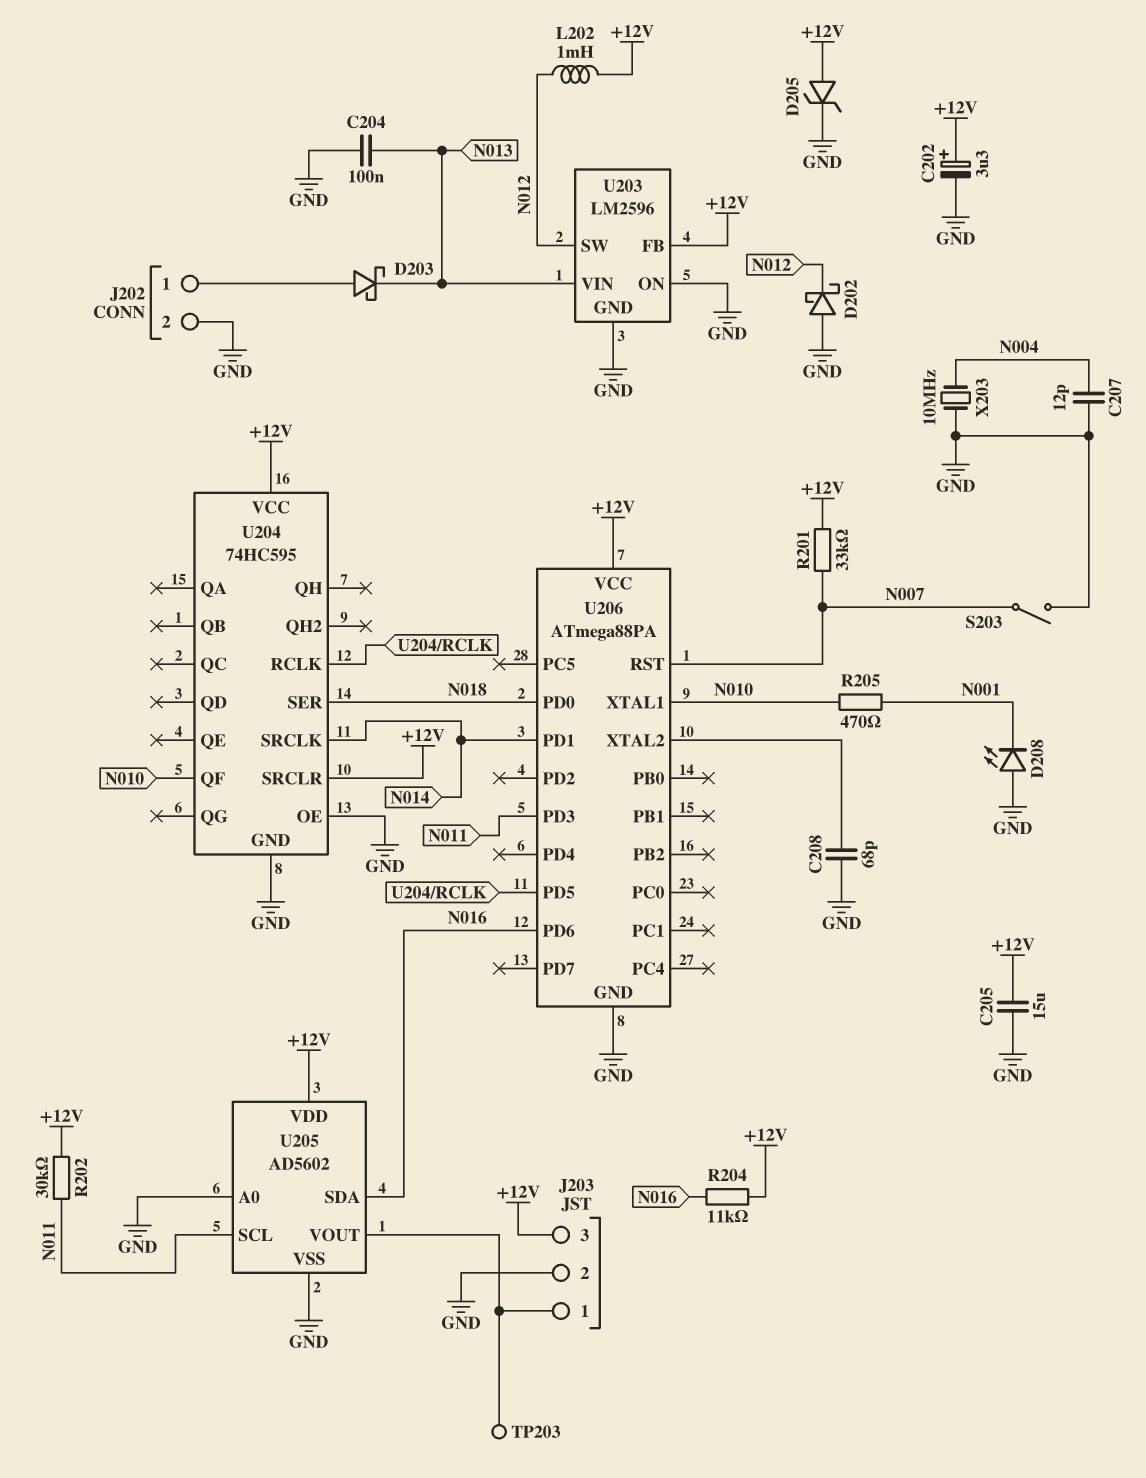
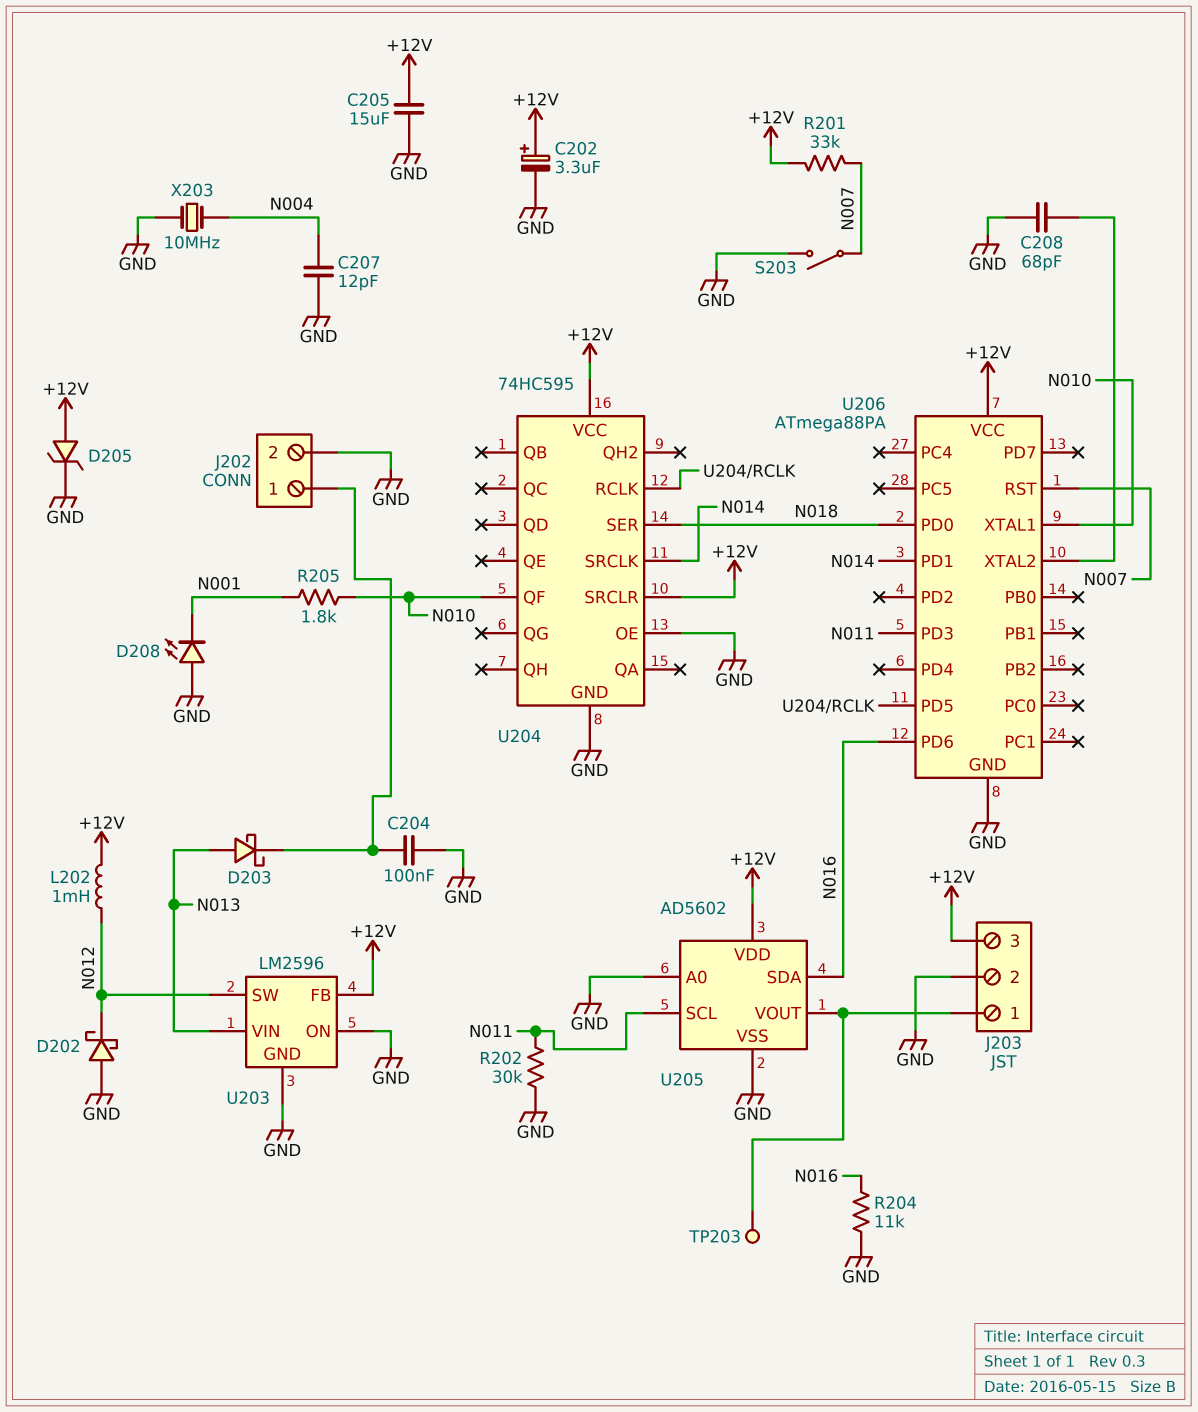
C204: 100nF (GND, N013) -> 100nF (GND, J202/1)
D203: schottky (A J202/1, K N013) -> schottky (A N013, K J202/1)
R202: 30k (+12V, N011) -> 30k (GND, N011)
R204: 11k (+12V, N016) -> 11k (GND, N016)
R205: 470 (N001, N010) -> 1.8k (N001, N010)

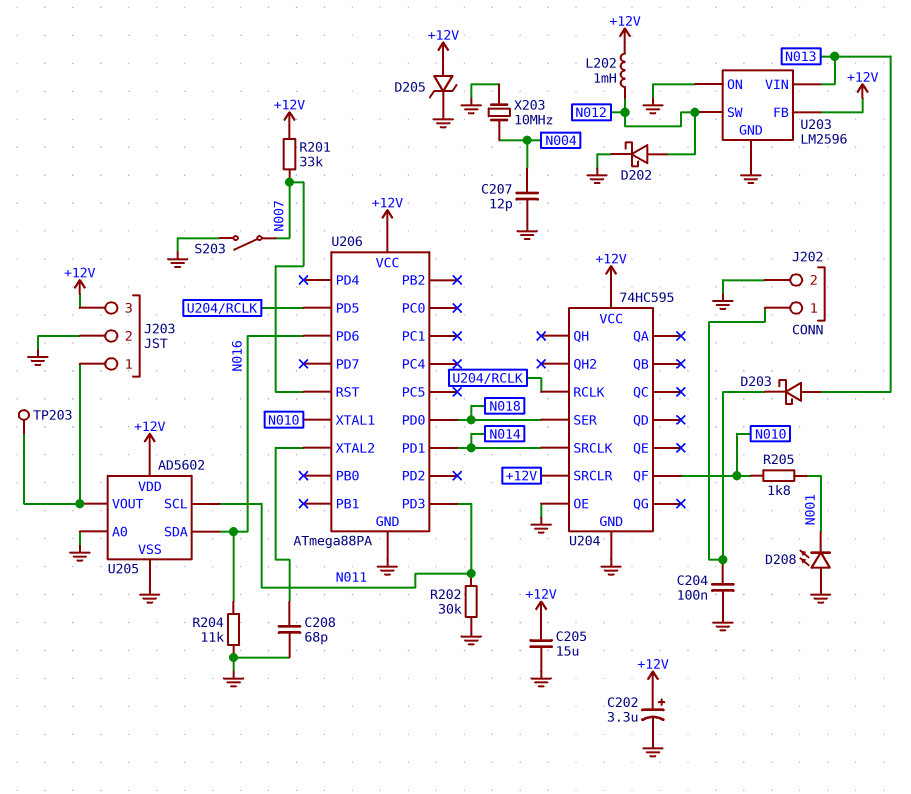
D202: schottky (A GND, K N012) -> schottky (A N012, K GND)

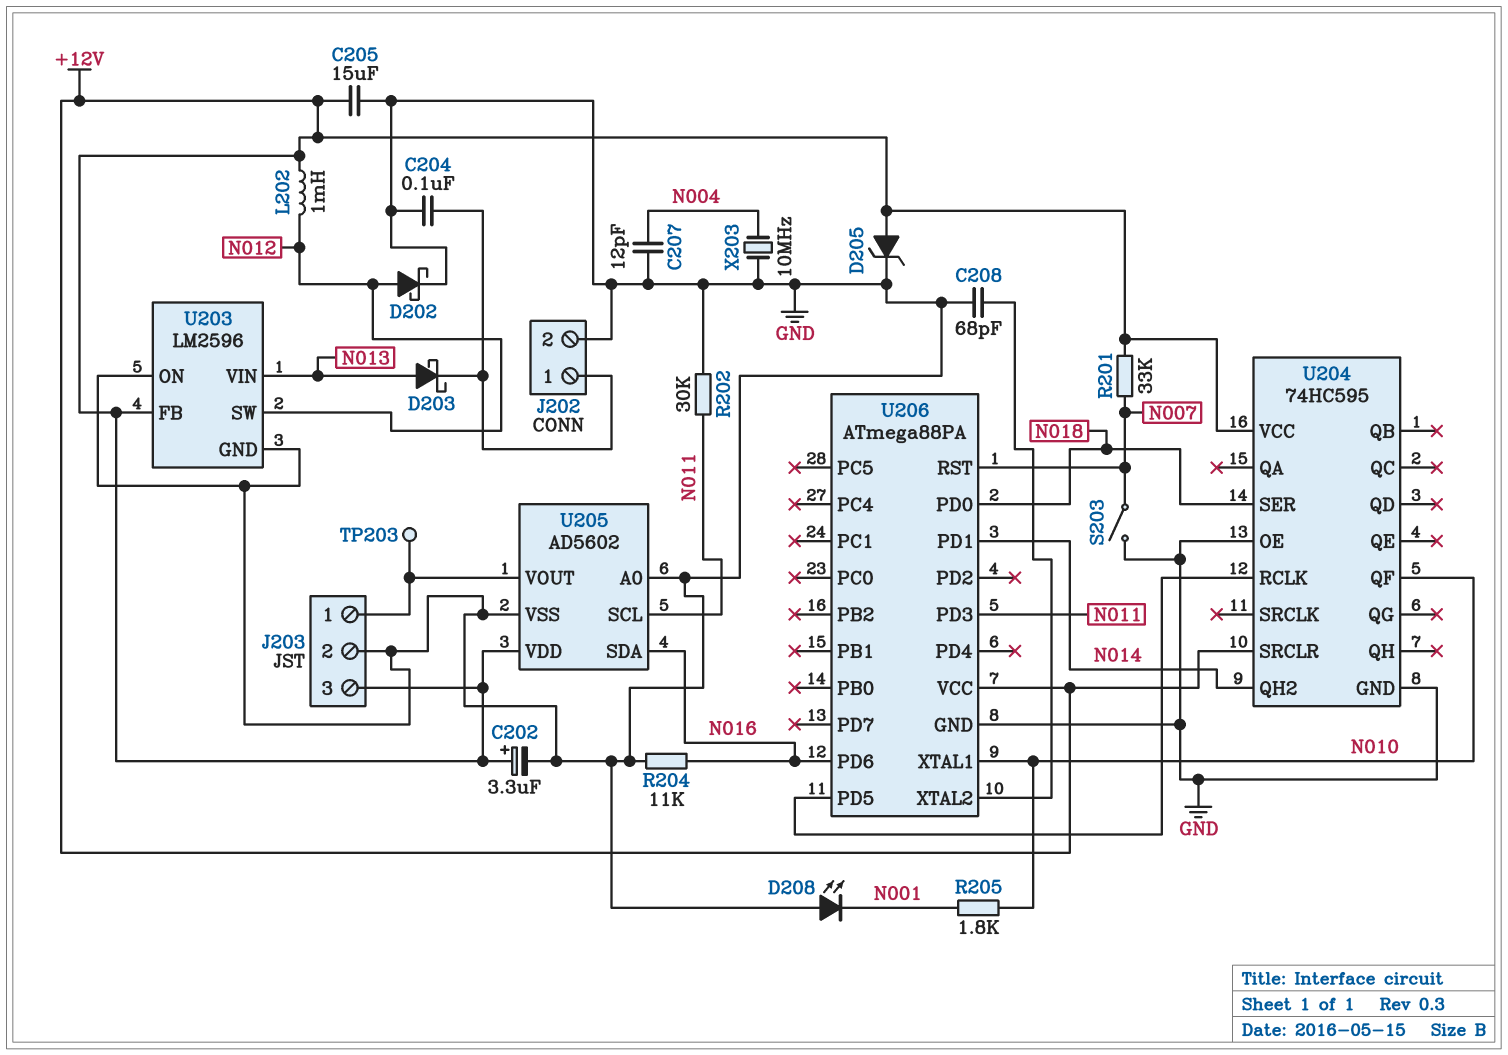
U204 pin QH2: none -> N014
U204 pin SRCLK: N014 -> none

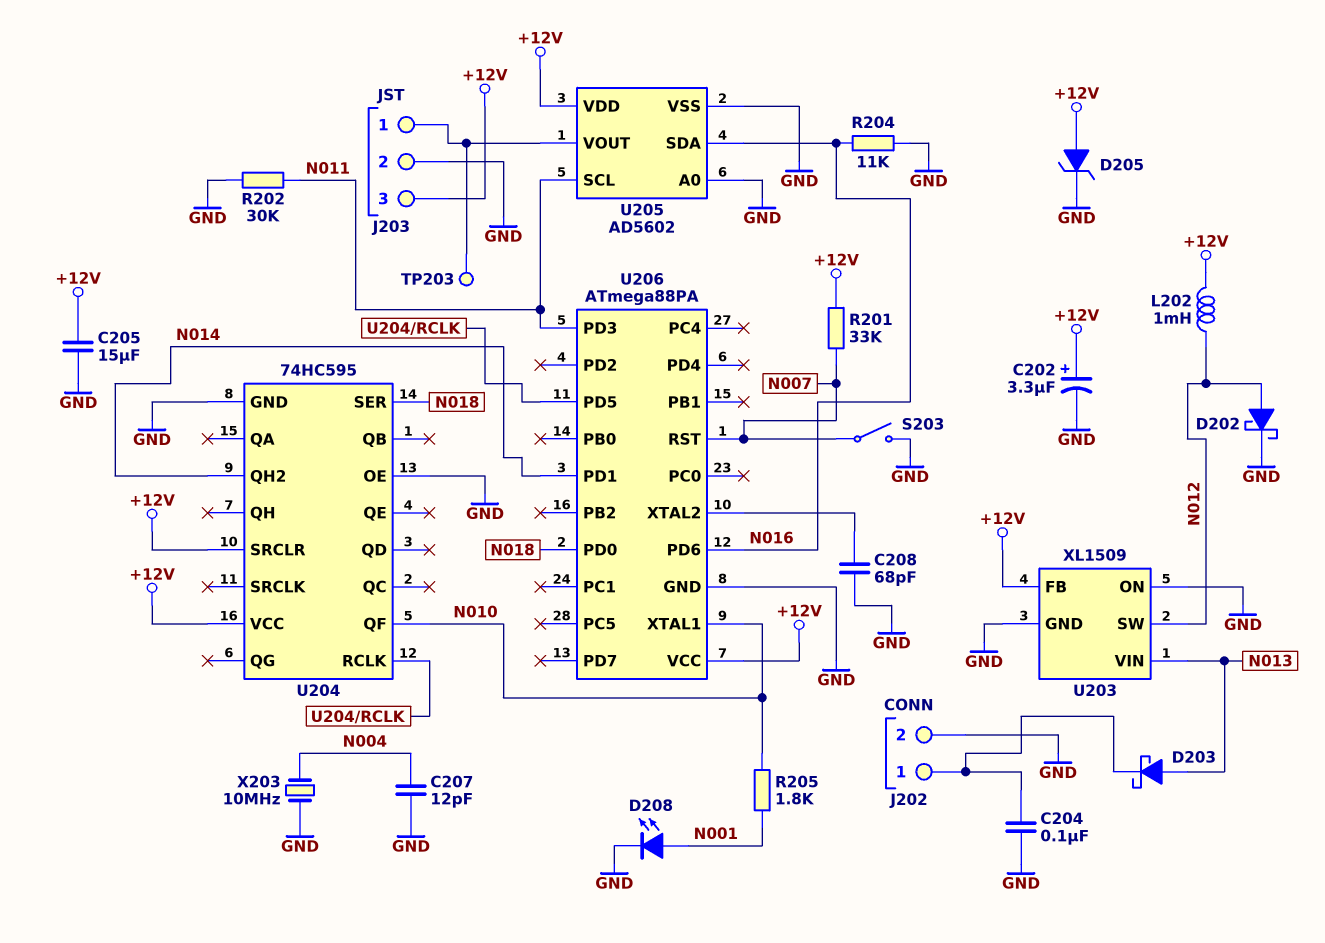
D208: LED (A GND, K N001) -> LED (A N001, K GND)
U203: LM2596 -> XL1509

